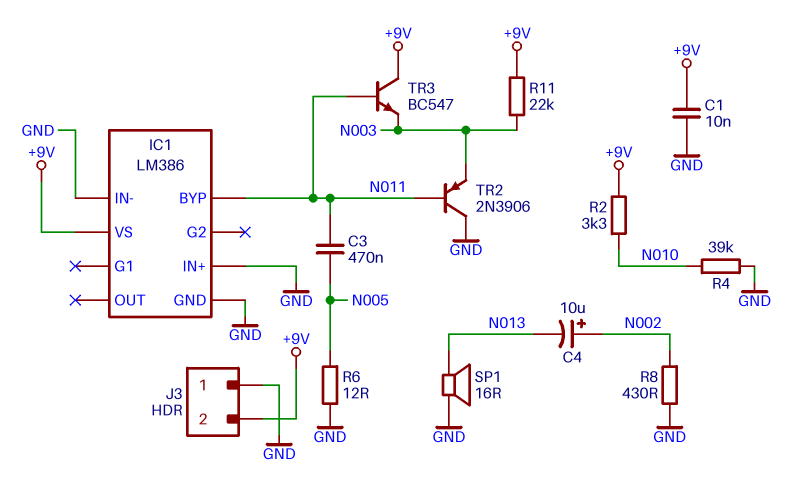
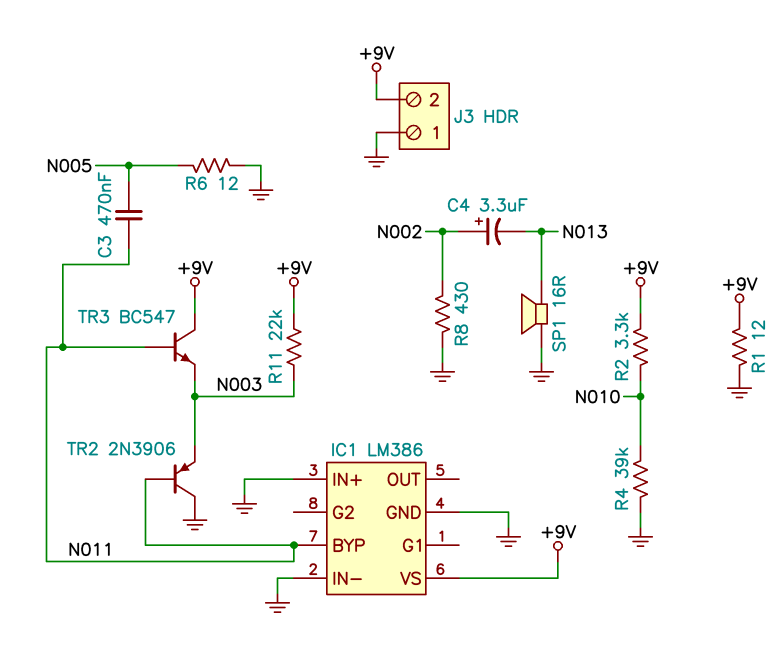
C1: 10nF (+9V, GND) -> none
C4: 10uF (plus N002, minus N013) -> 3.3uF (plus N002, minus N013)
R1: none -> 12 (+9V, GND)

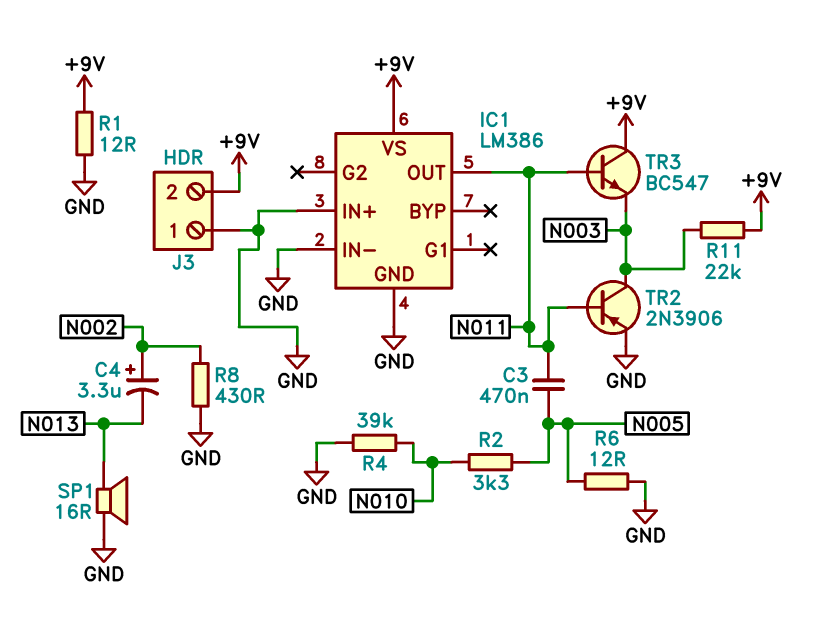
IC1 pin BYP: N011 -> none
IC1 pin OUT: none -> N011
R2: 3.3k (+9V, N010) -> 3.3k (N005, N010)
TR2: PNP 2N3906 (B N011, C GND, E N003) -> PNP 2N3906 (B N011, C N003, E GND)

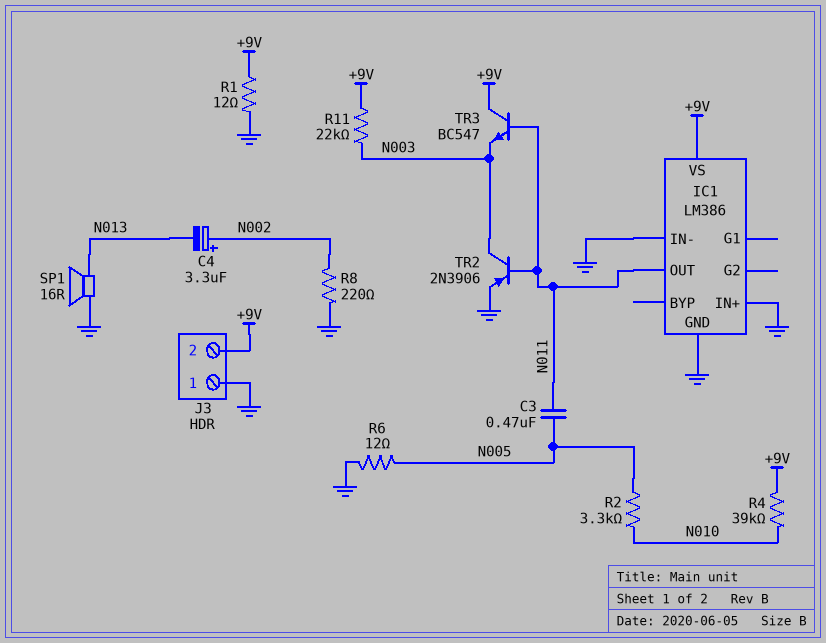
R4: 39k (GND, N010) -> 39k (+9V, N010)
R8: 430 (GND, N002) -> 220 (GND, N002)

